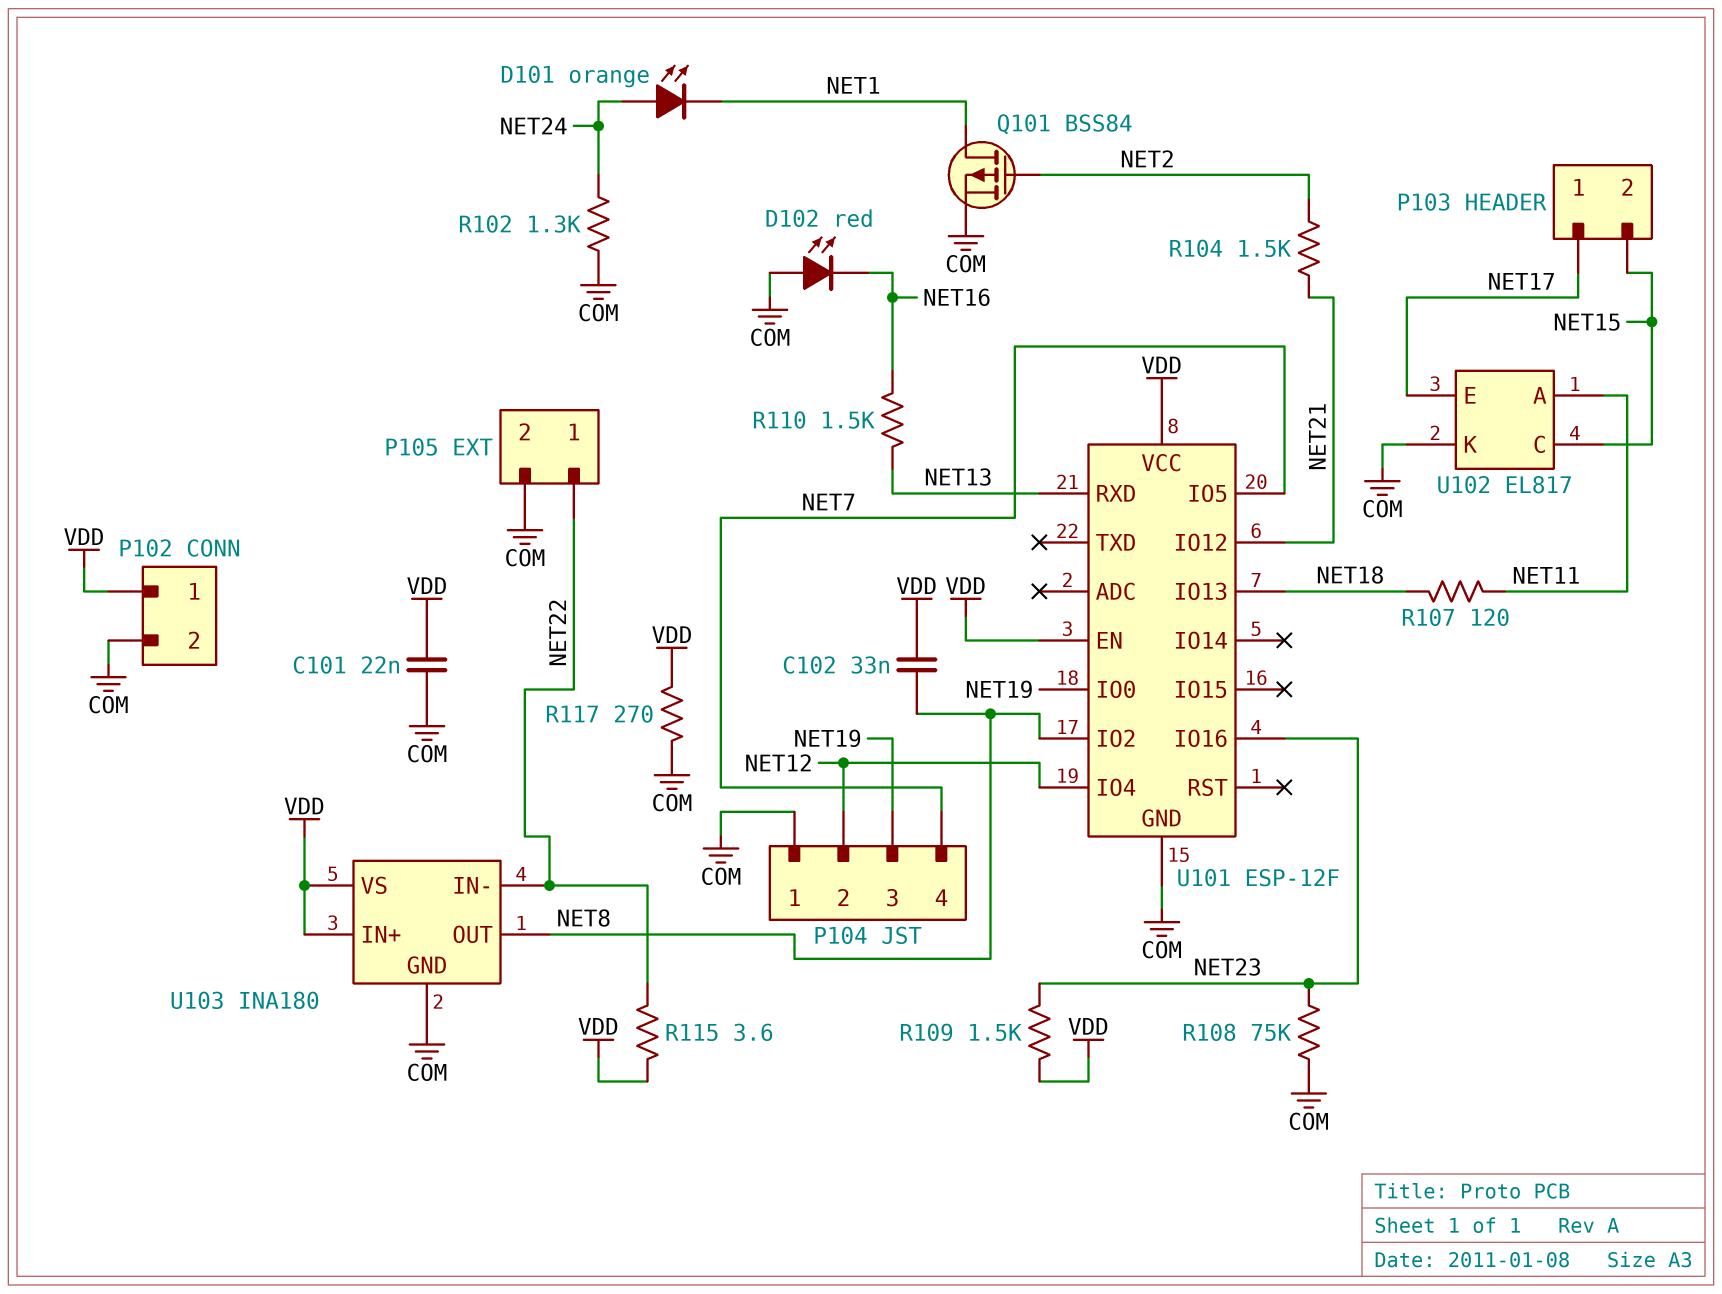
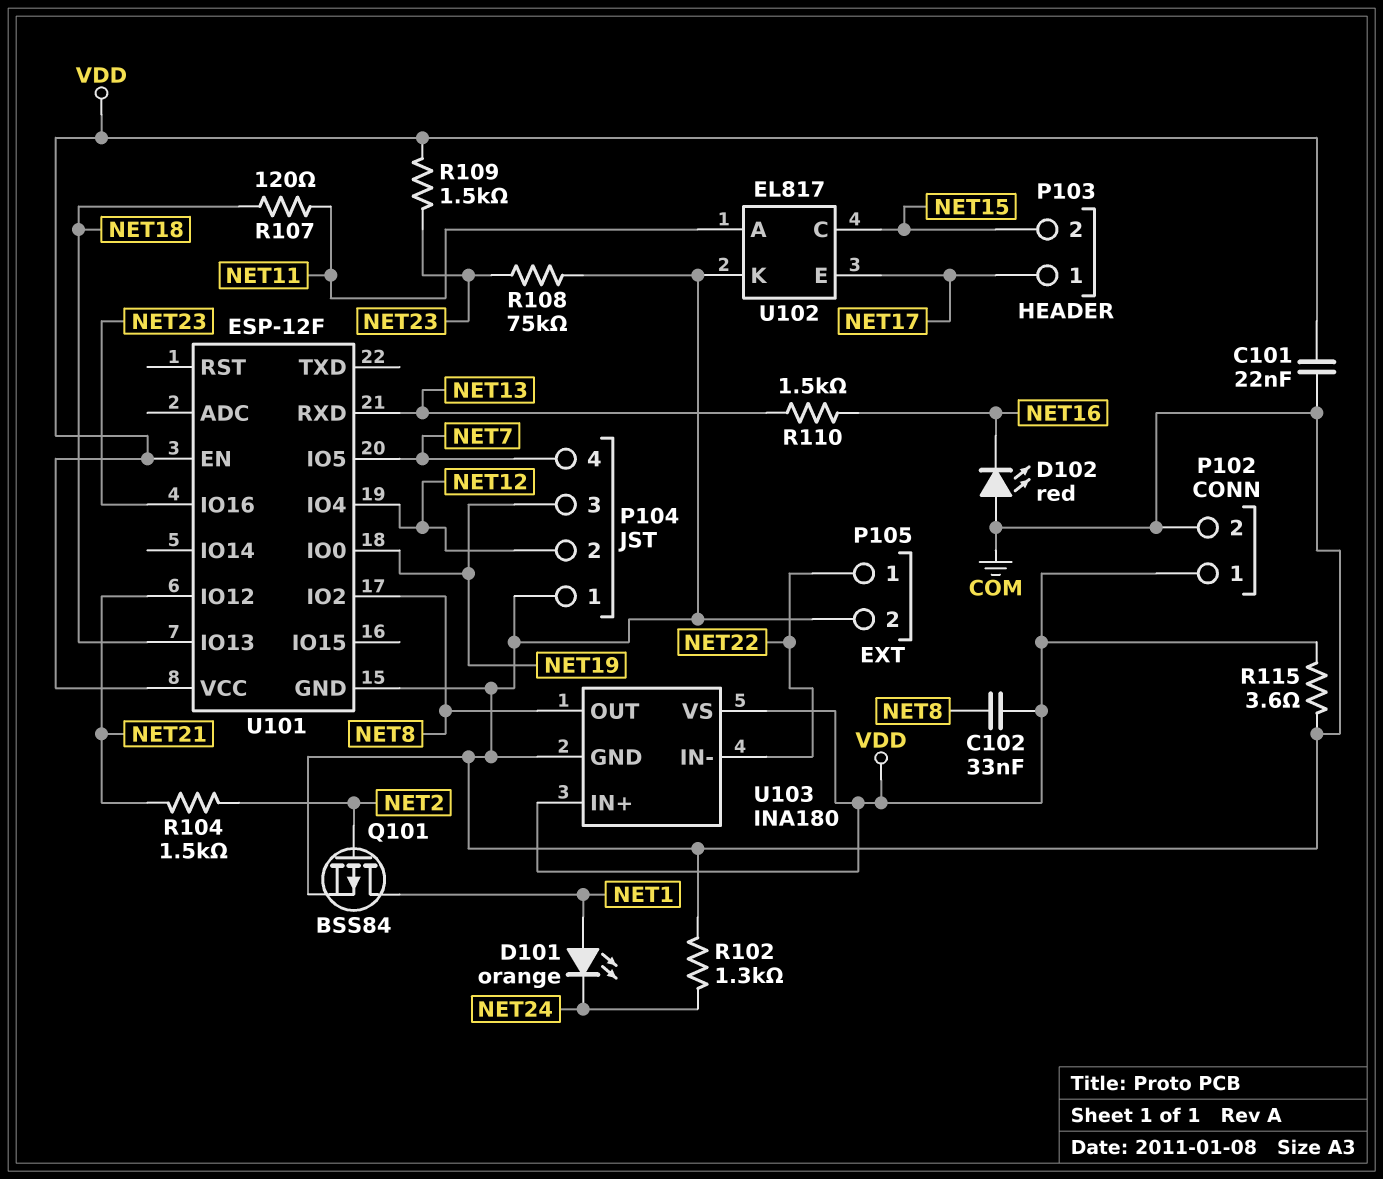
D101: LED orange (A NET24, K NET1) -> LED orange (A NET1, K NET24)
R115: 3.6 (NET22, VDD) -> 3.6 (COM, VDD)
R117: 270 (COM, VDD) -> none

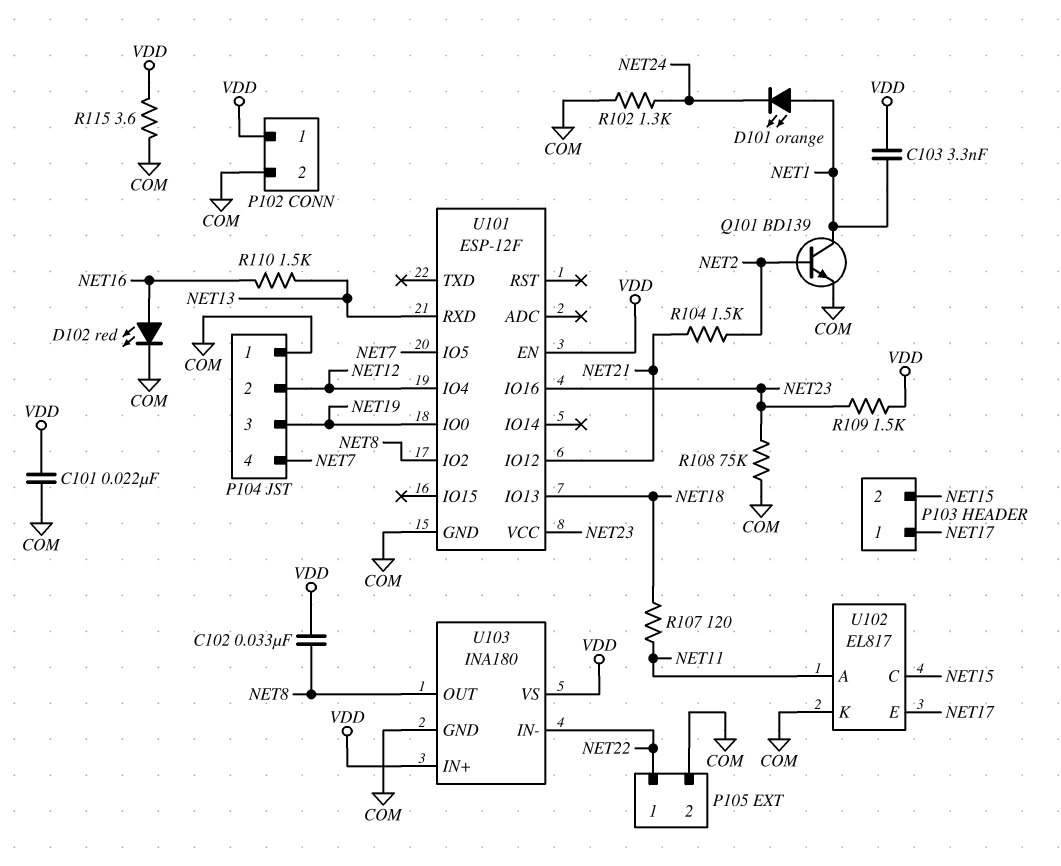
C103: none -> 3.3nF (NET1, VDD)
D102: LED red (A COM, K NET16) -> LED red (A NET16, K COM)
Q101: PMOS BSS84 (G NET2, D NET1, S COM) -> NPN BD139 (B NET2, C NET1, E COM)
U101 pin VCC: VDD -> NET23

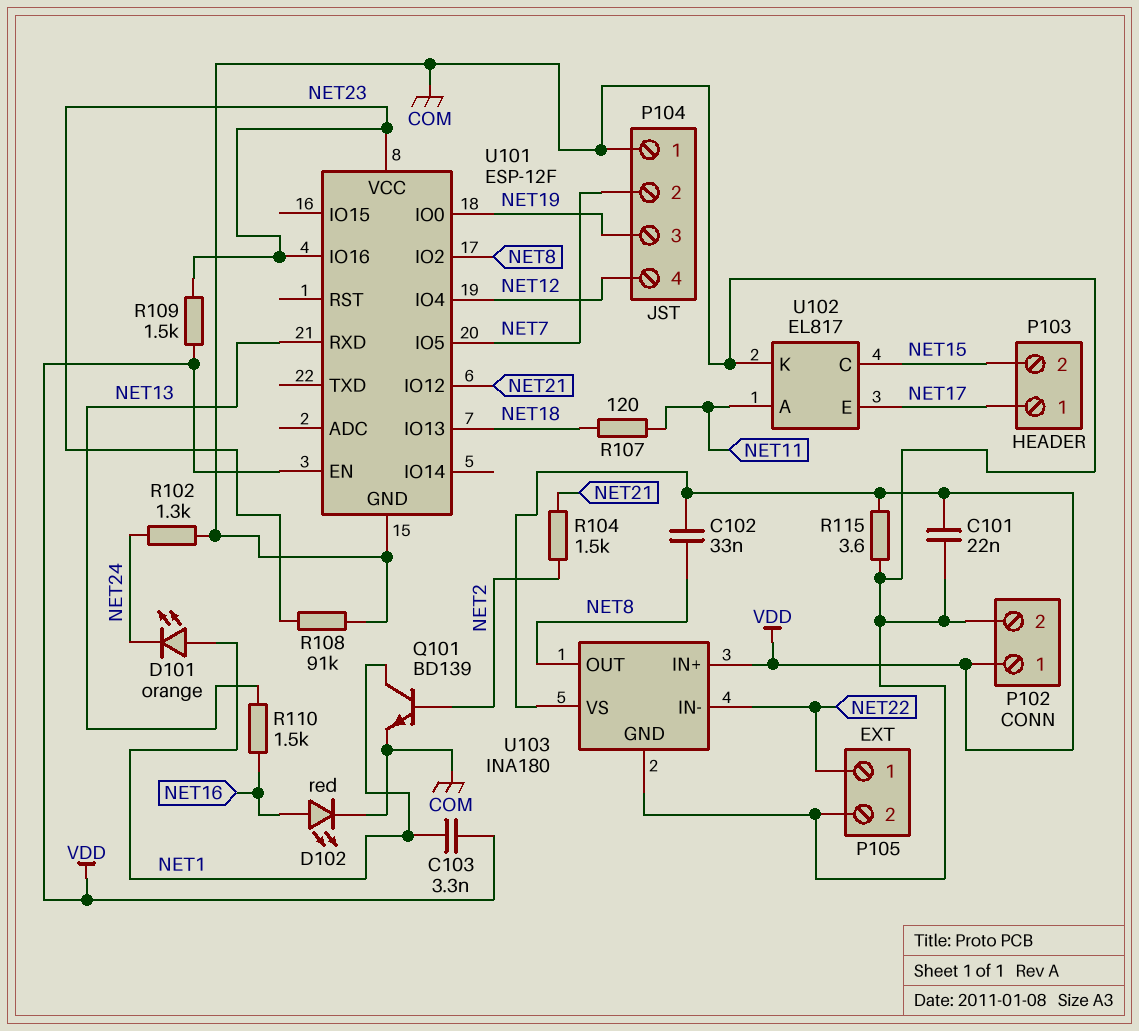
P104 pin 2: NET12 -> NET7
P104 pin 4: NET7 -> NET12
R108: 75k (COM, NET23) -> 91k (COM, NET23)

